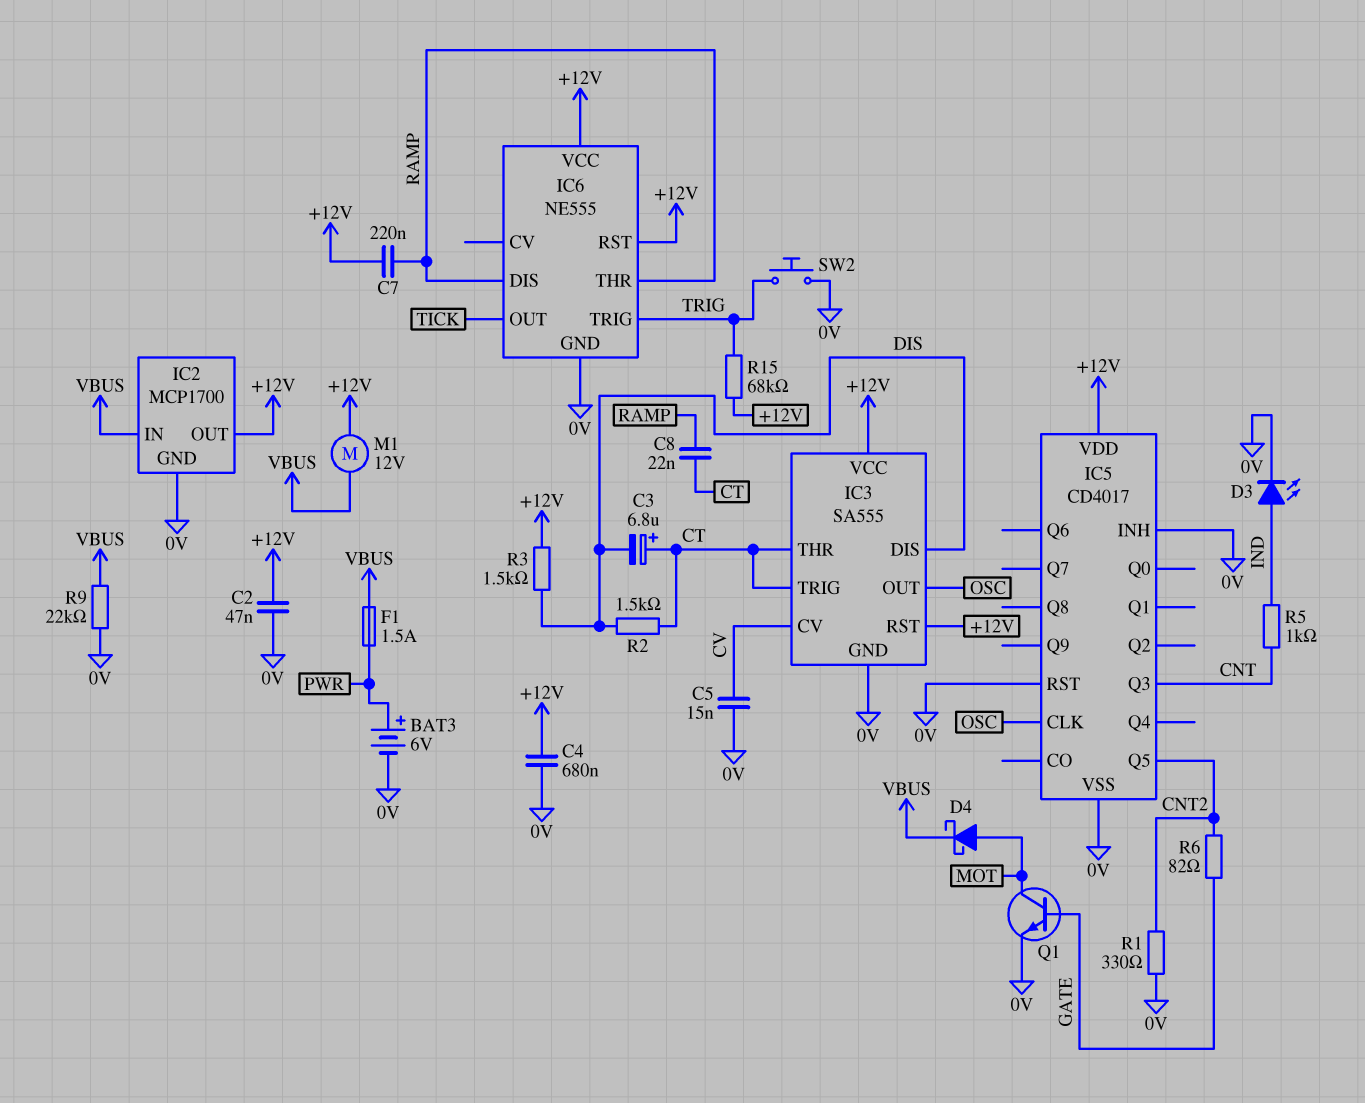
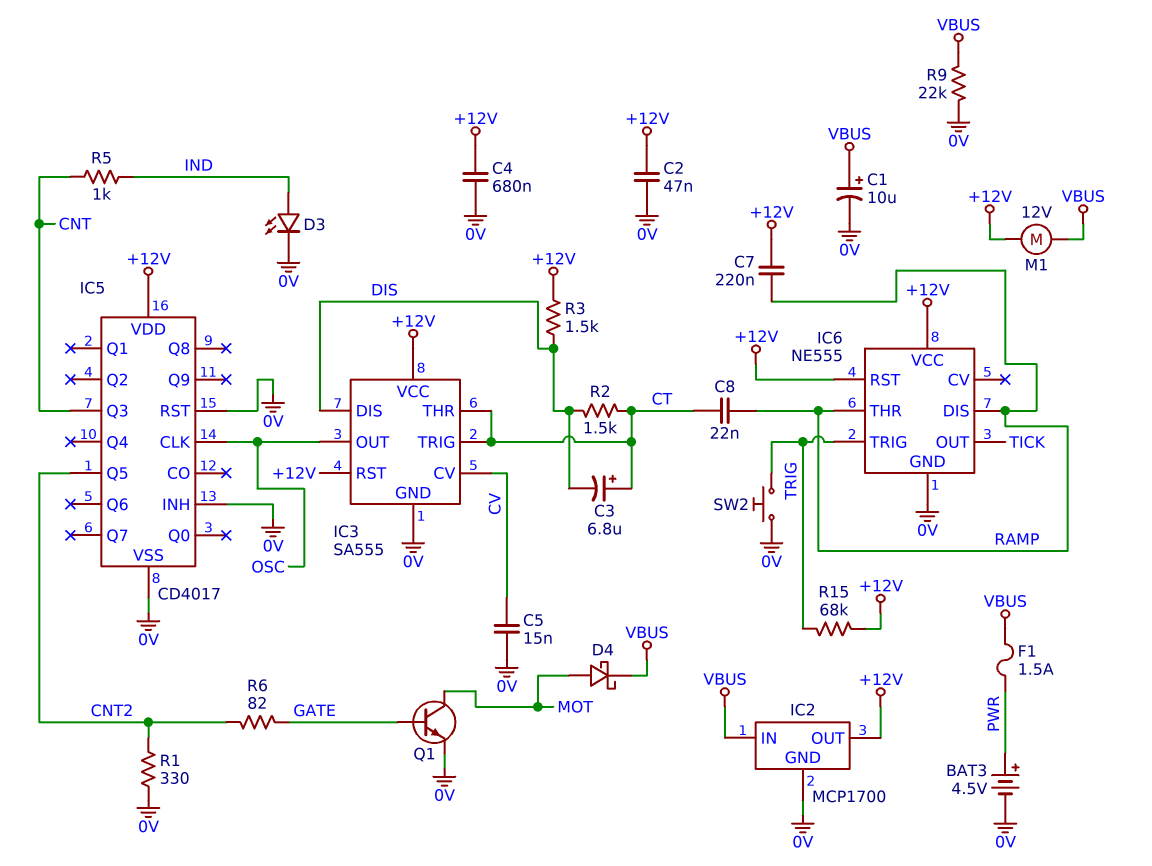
BAT3: 6V (plus PWR, minus 0V) -> 4.5V (plus PWR, minus 0V)
C1: none -> 10uF (plus VBUS, minus 0V)

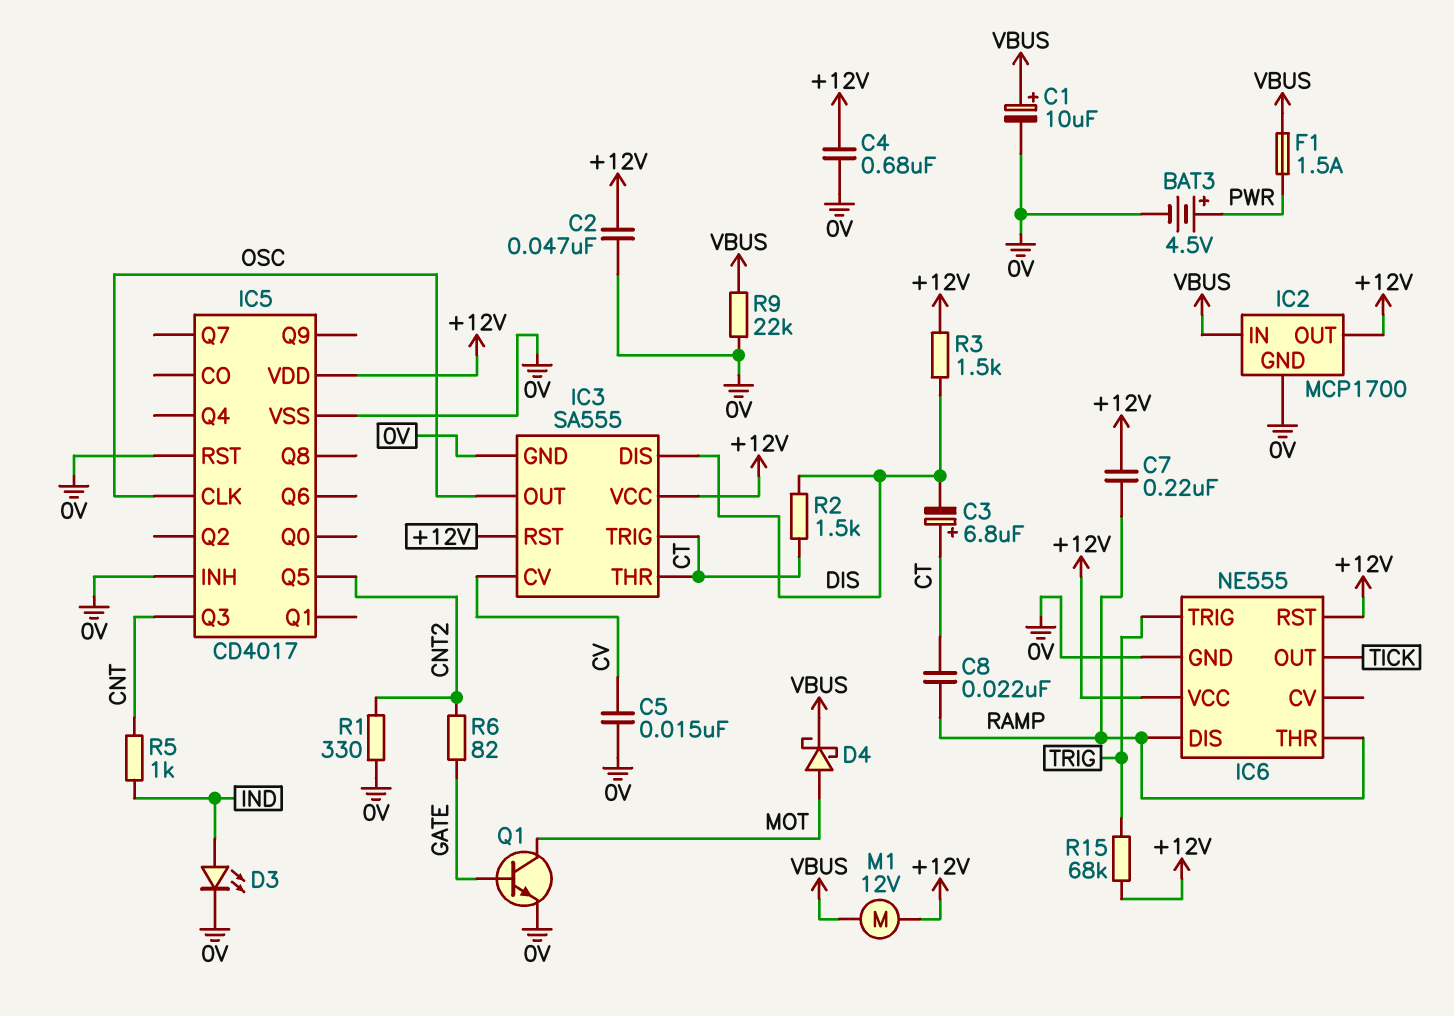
SW2: button (0V, TRIG) -> none

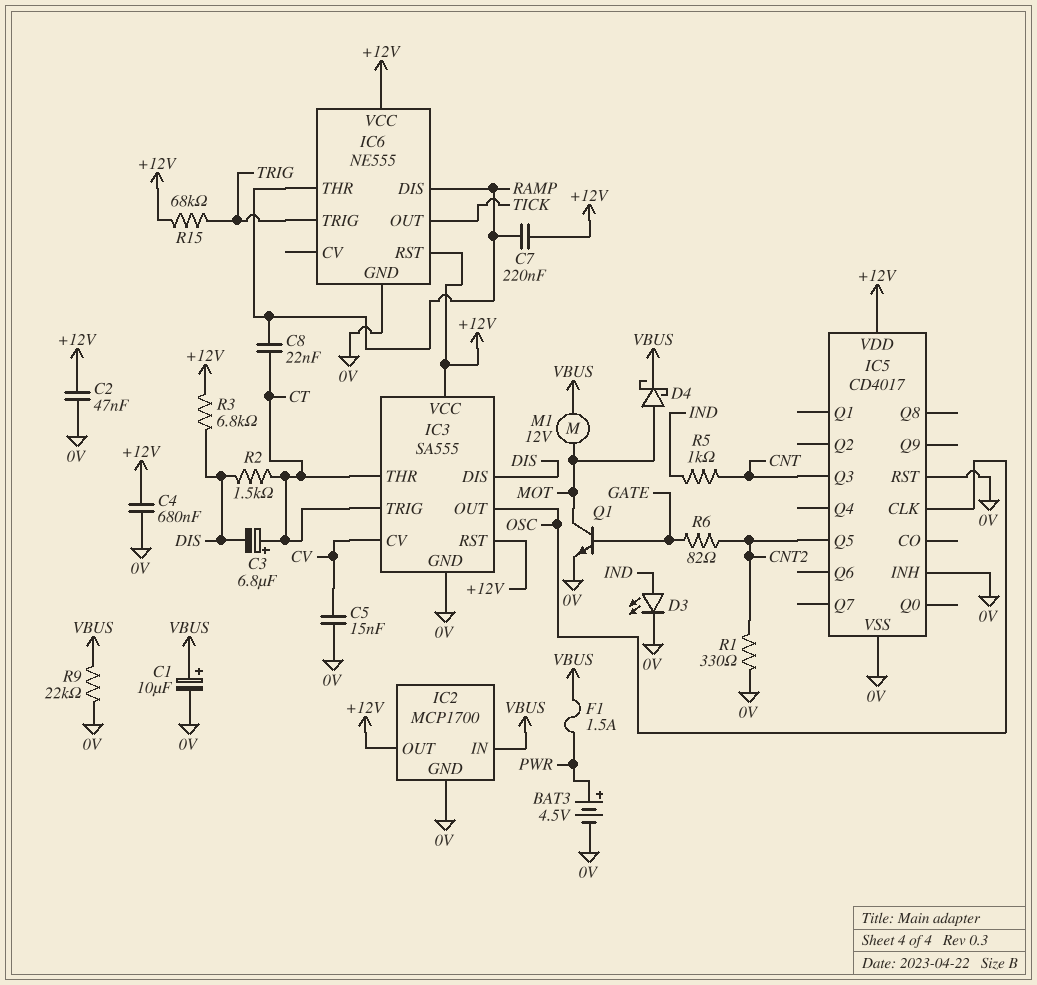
M1: motor 12V (+12V, VBUS) -> motor 12V (MOT, VBUS)
R3: 1.5k (+12V, DIS) -> 6.8k (+12V, DIS)

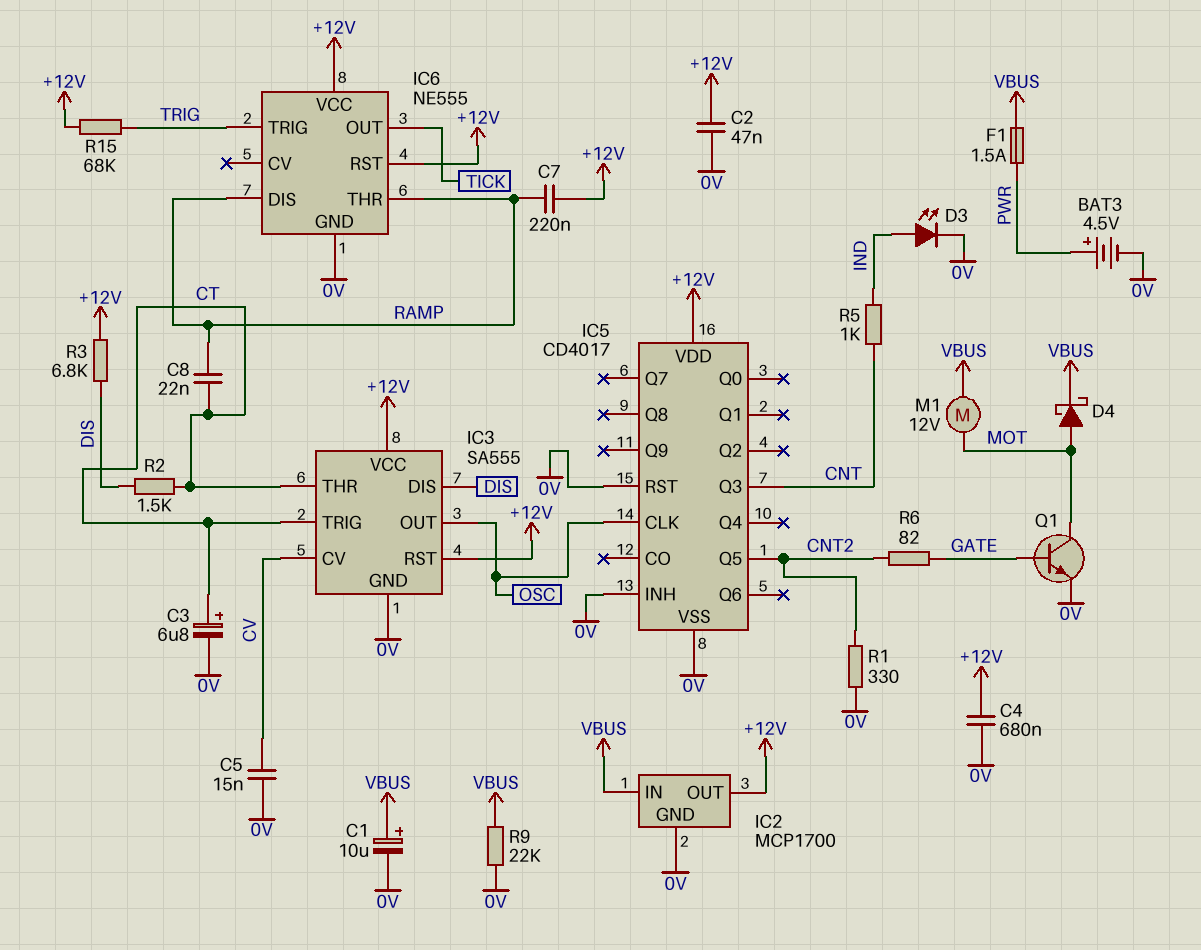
C3: 6.8uF (plus CT, minus DIS) -> 6.8uF (plus CT, minus 0V)

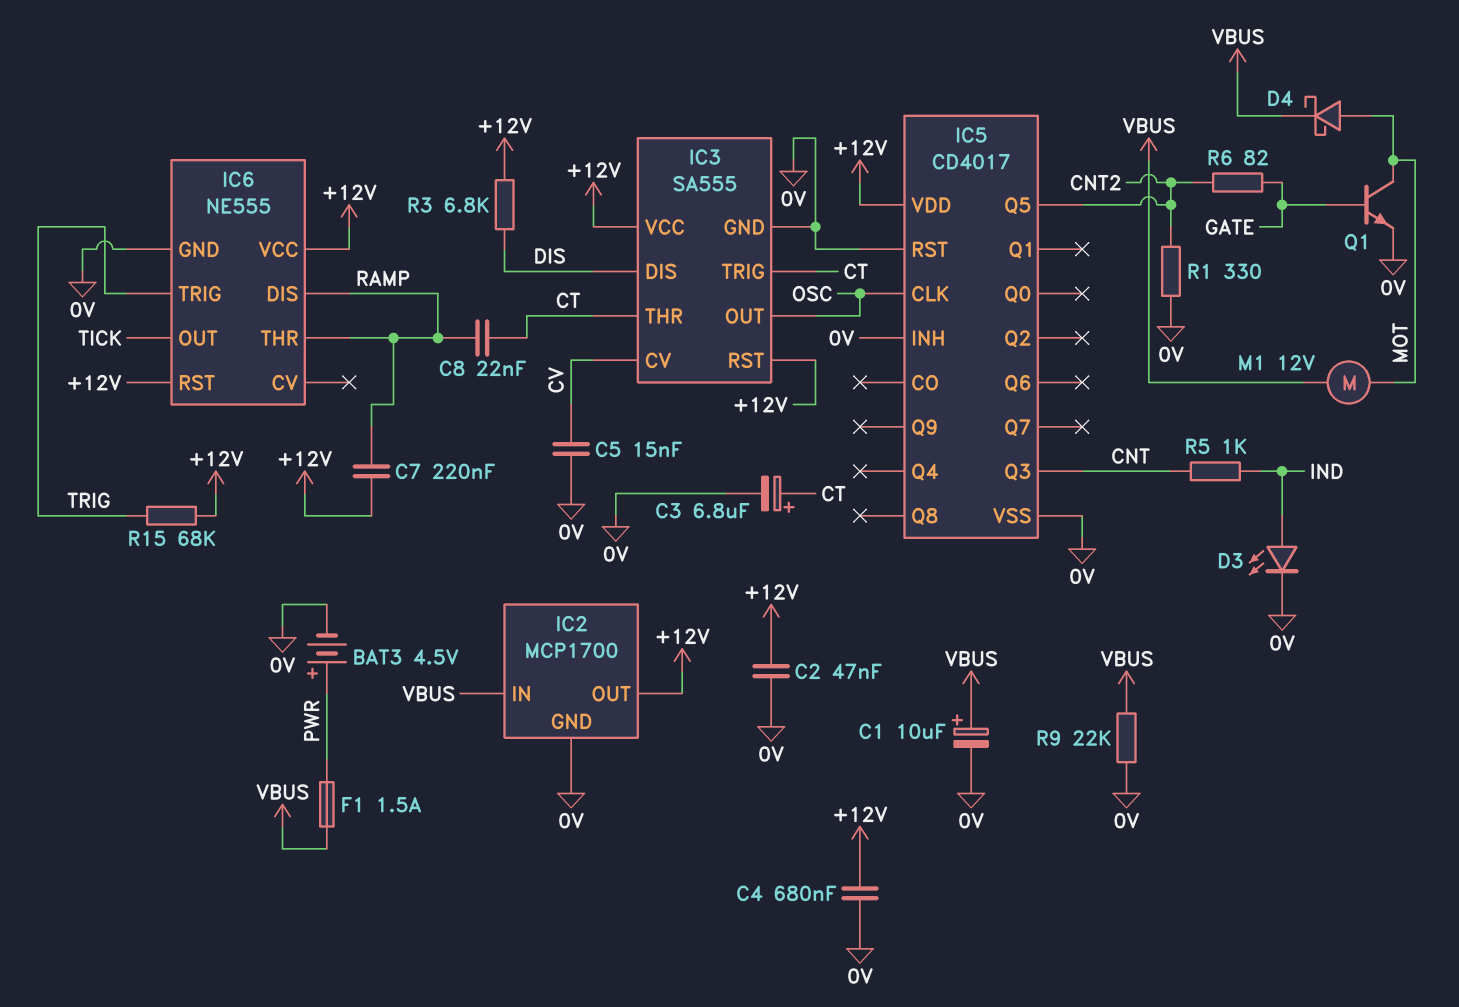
R2: 1.5k (CT, DIS) -> none

